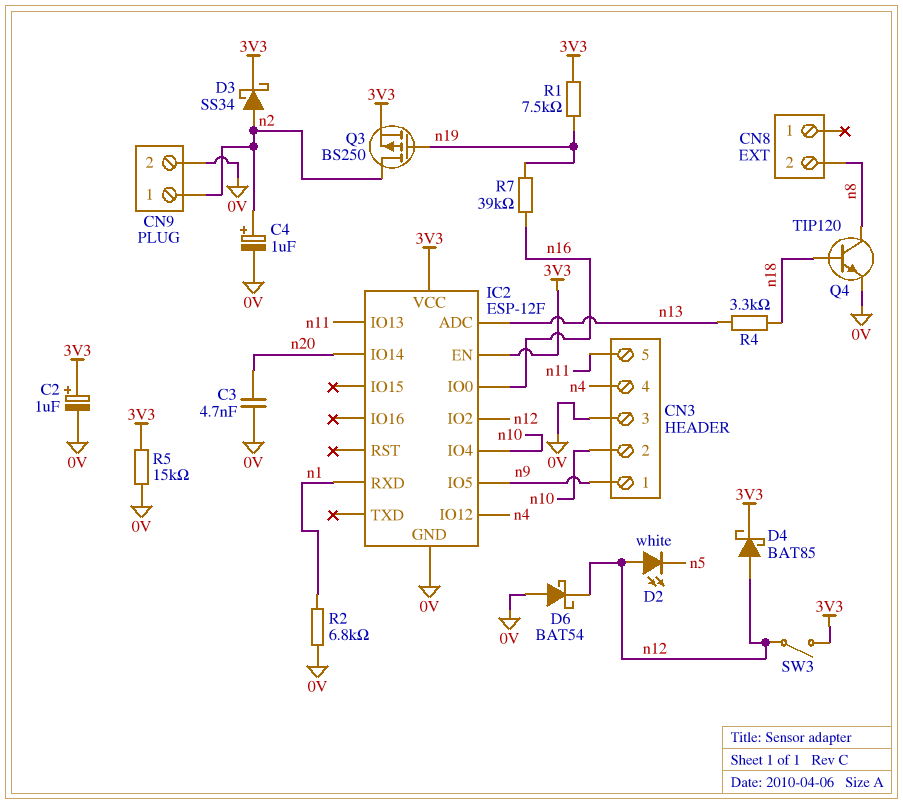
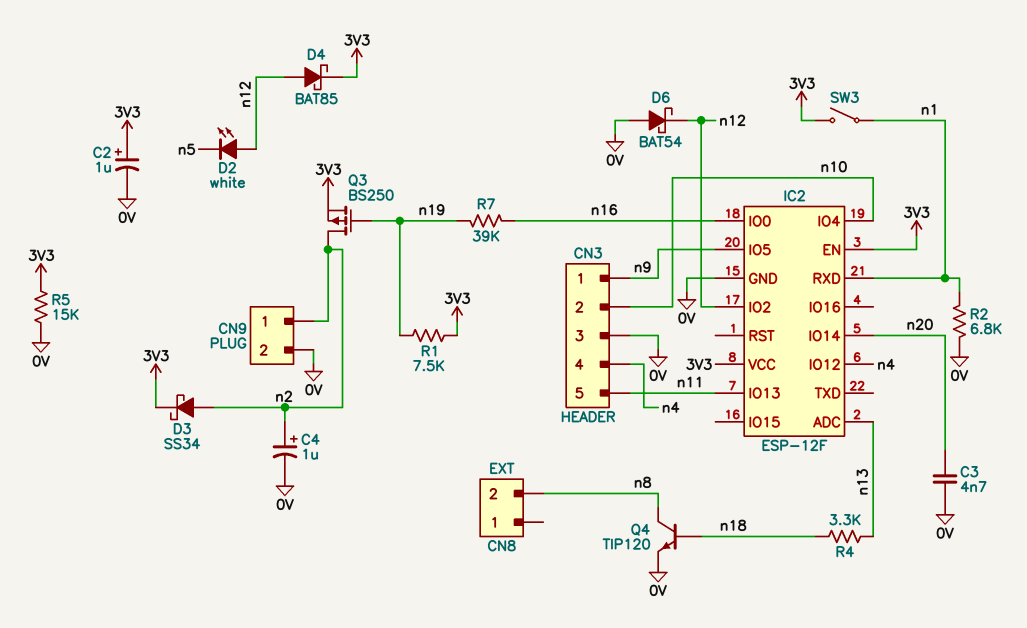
SW3: switch (3V3, n12) -> switch (3V3, n1)

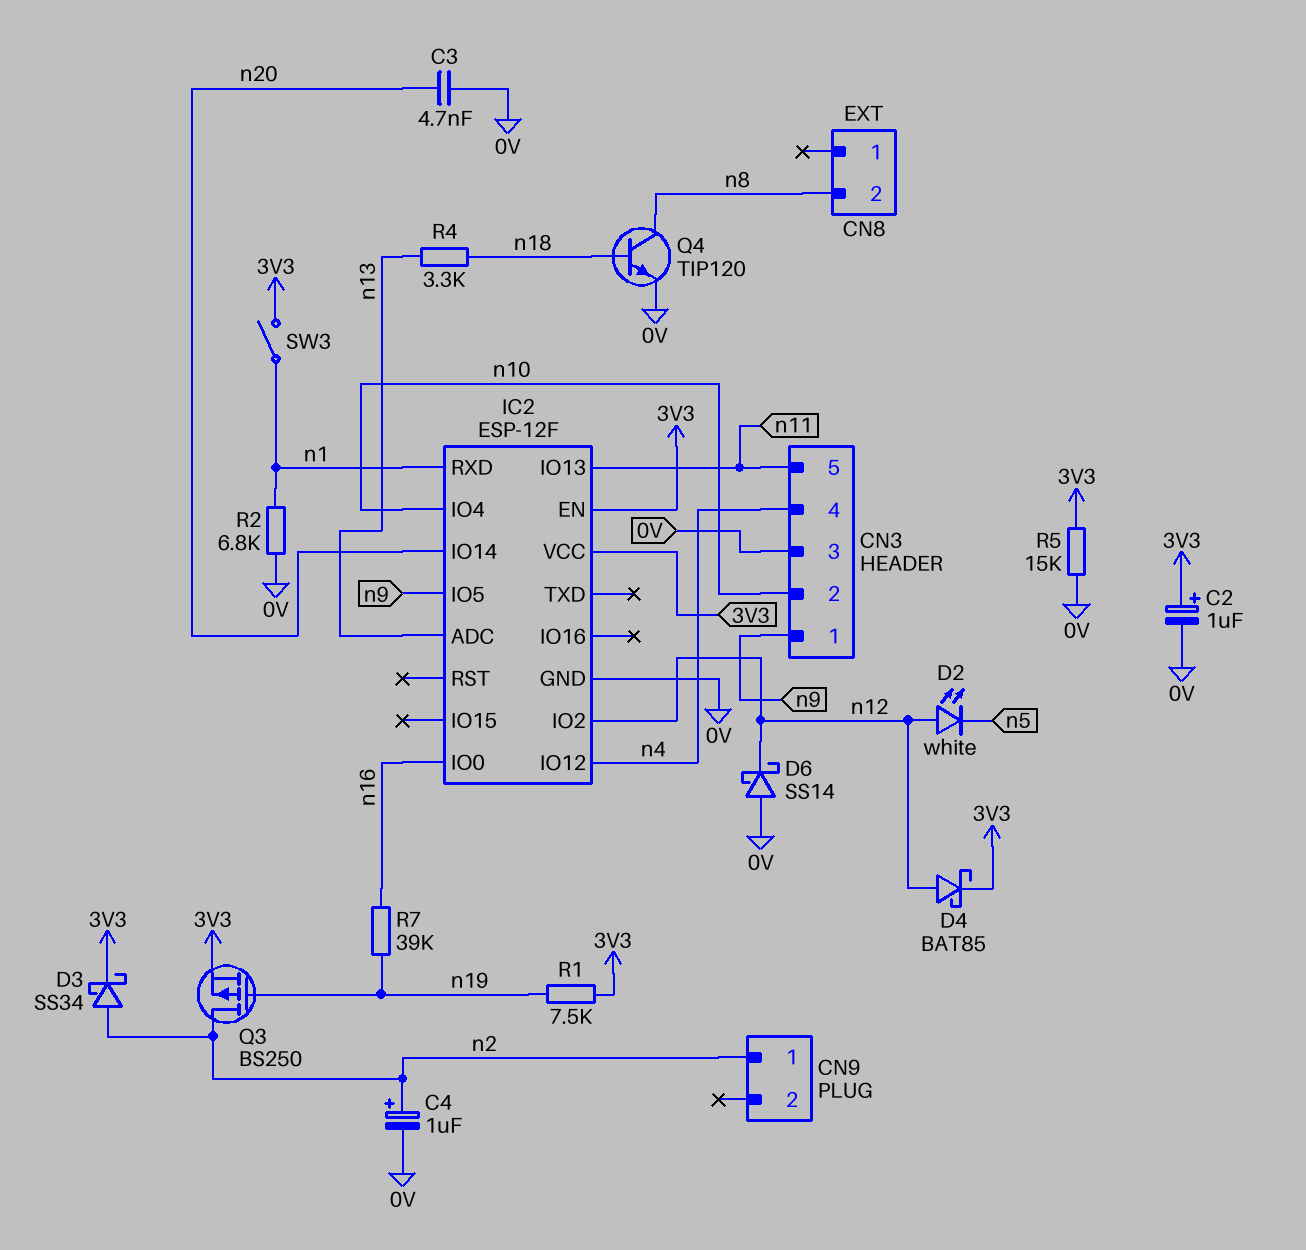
CN9 pin 2: 0V -> none
D6: schottky BAT54 (A 0V, K n12) -> schottky SS14 (A 0V, K n12)

